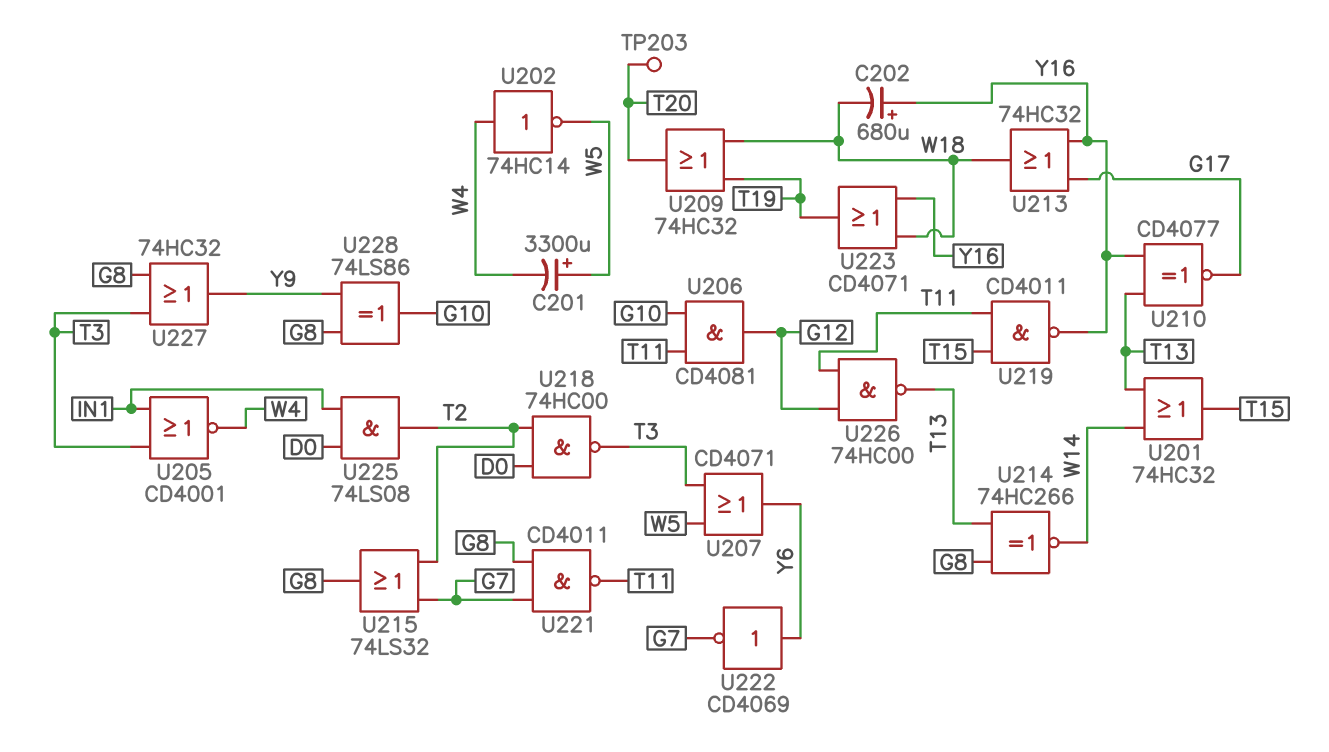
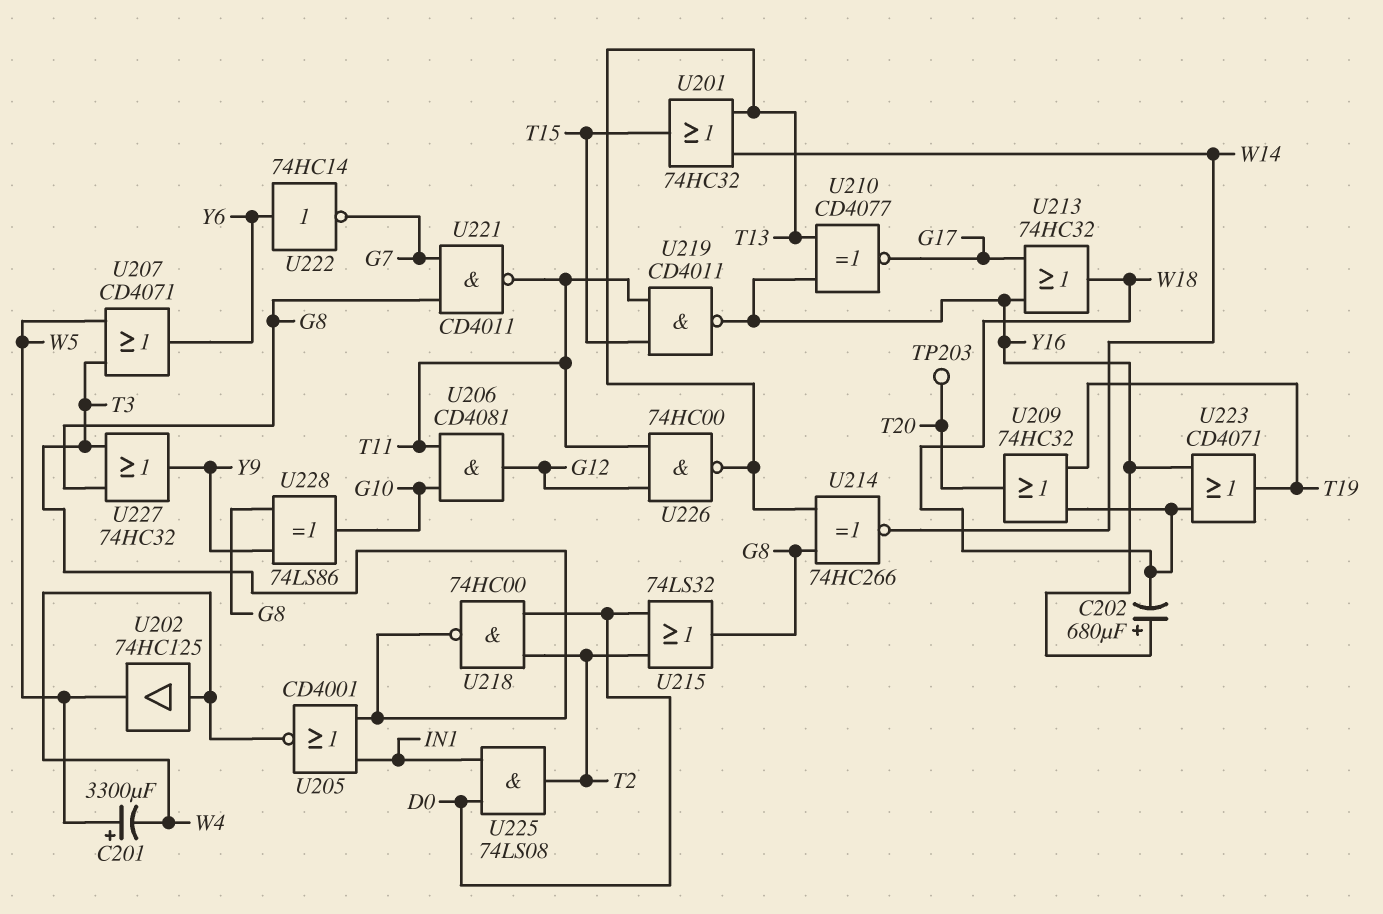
U202: NOT 74HC14 (in W4, out W5) -> buffer 74HC125 (in W4, out W5)
U215: OR 74LS32 (in G7, in T2, out G8) -> OR 74LS32 (in D0, in T2, out G8)
U222: NOT CD4069 (in Y6, out G7) -> NOT 74HC14 (in Y6, out G7)

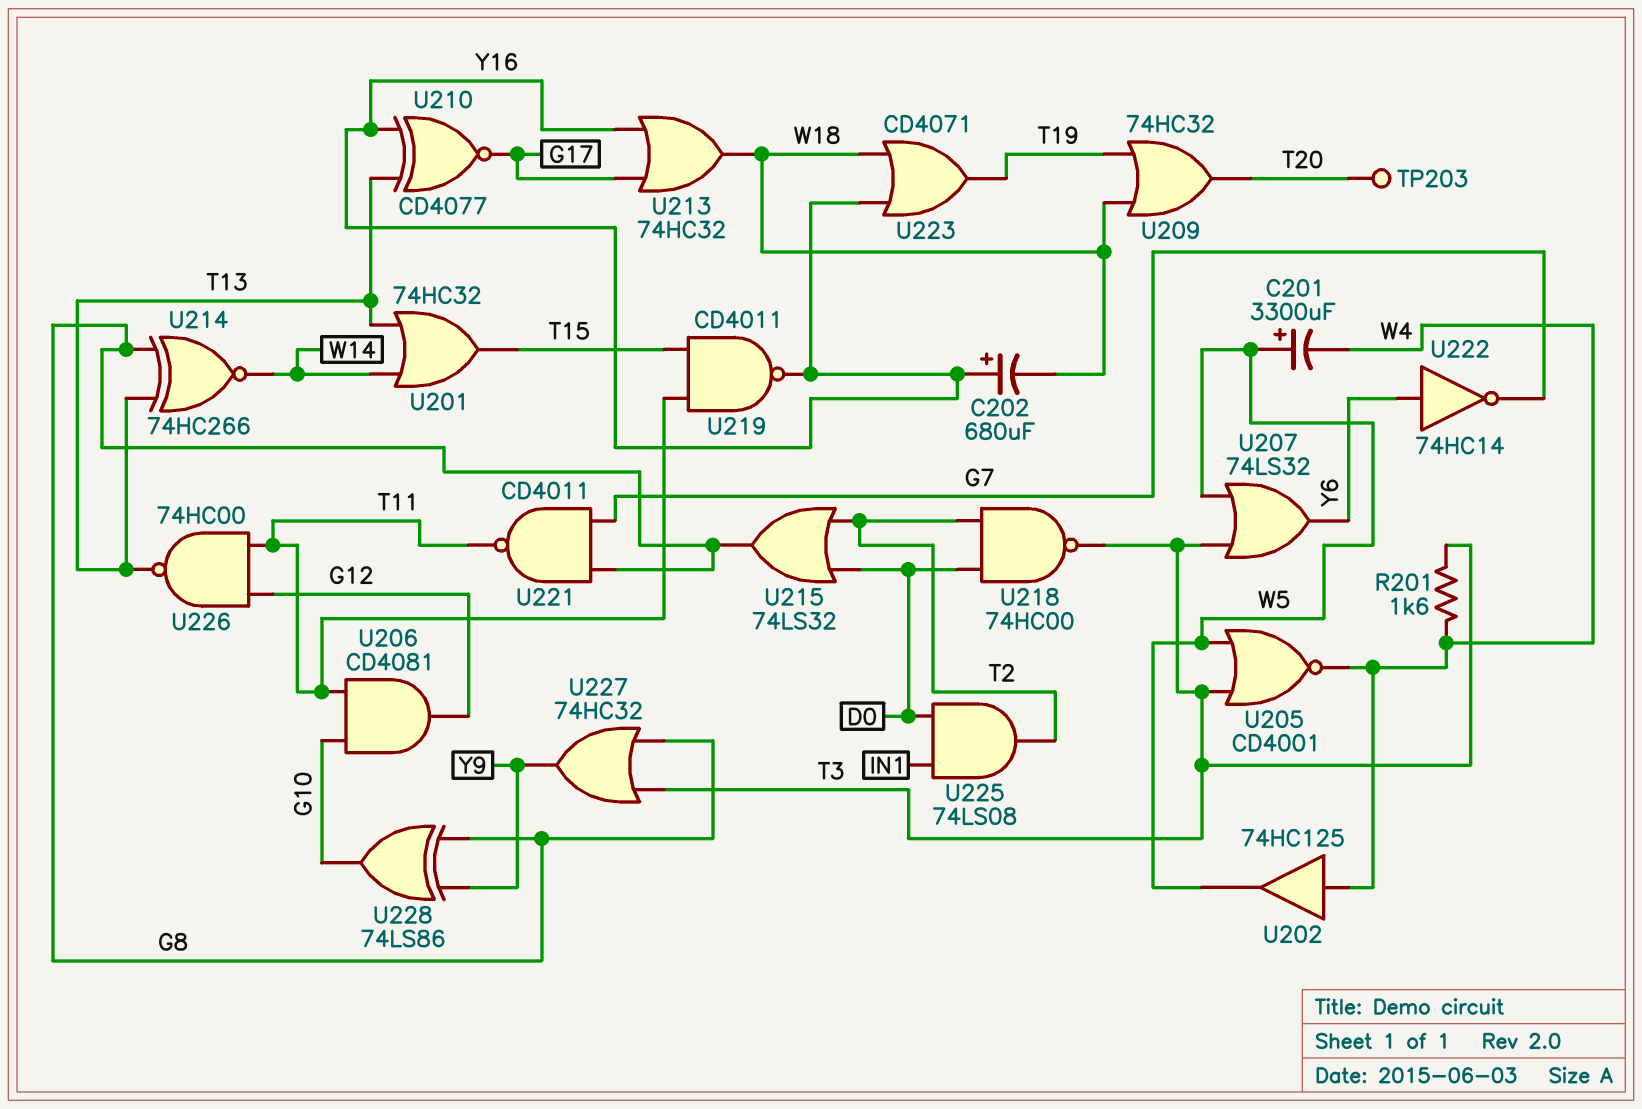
R201: none -> 1.6k (T3, W4)
U205: NOR CD4001 (in IN1, in T3, out W4) -> NOR CD4001 (in T3, in W5, out W4)
U207: OR CD4071 (in T3, in W5, out Y6) -> OR 74LS32 (in T3, in W5, out Y6)

